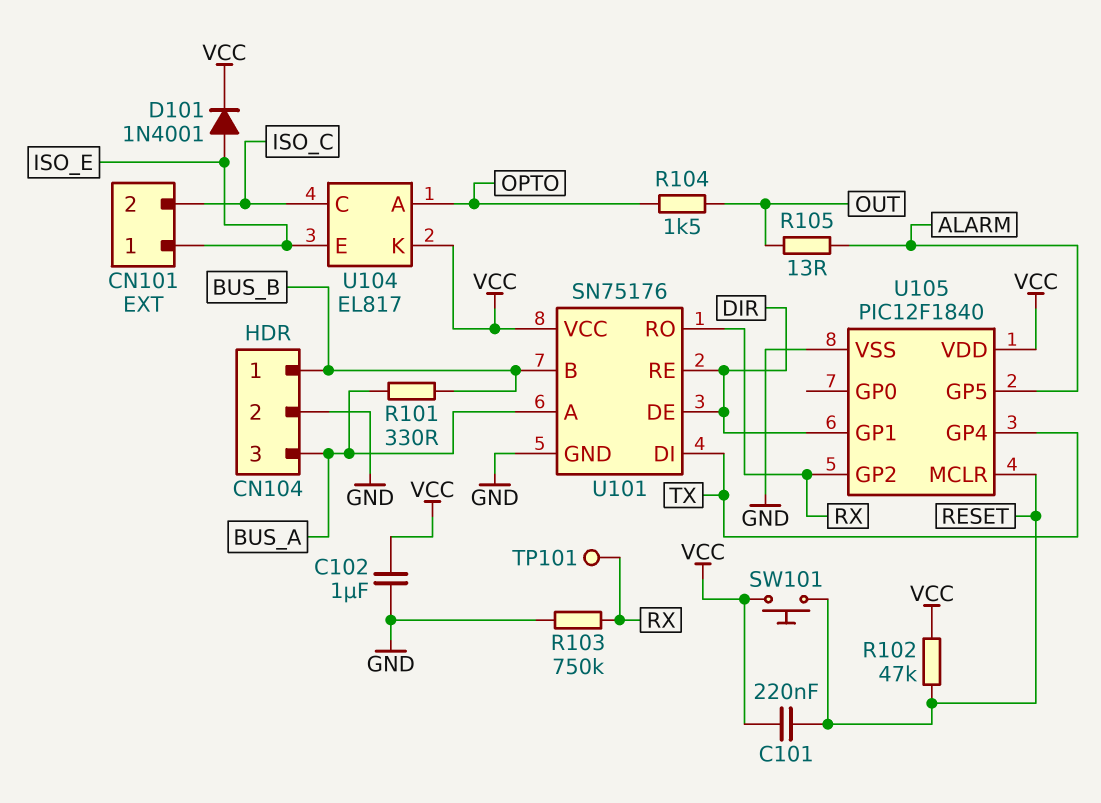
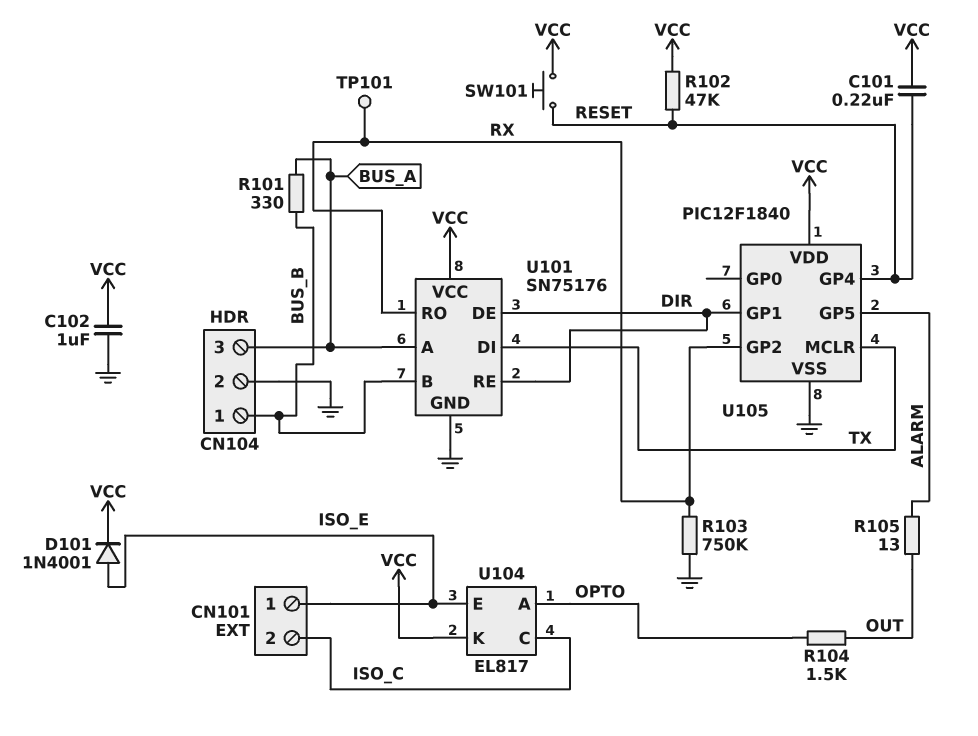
U105 pin GP4: TX -> RESET
U105 pin MCLR: RESET -> TX

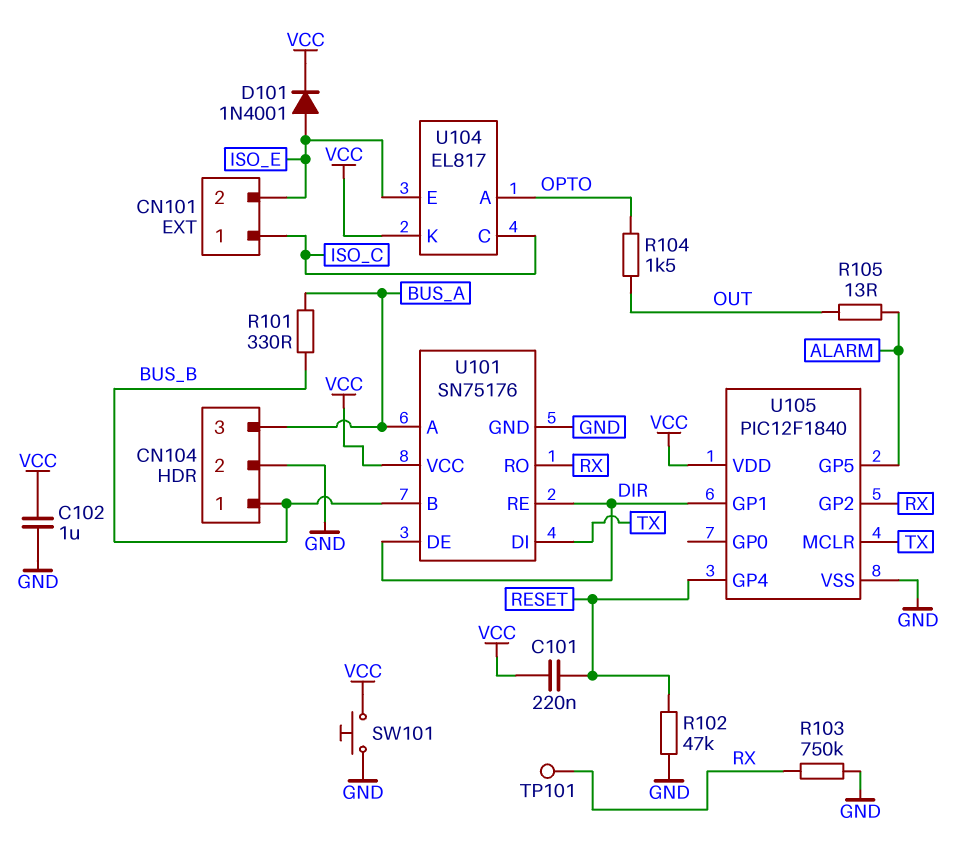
CN101 pin 1: ISO_E -> ISO_C
CN101 pin 2: ISO_C -> ISO_E
R102: 47k (RESET, VCC) -> 47k (GND, RESET)
SW101: button (RESET, VCC) -> button (GND, VCC)

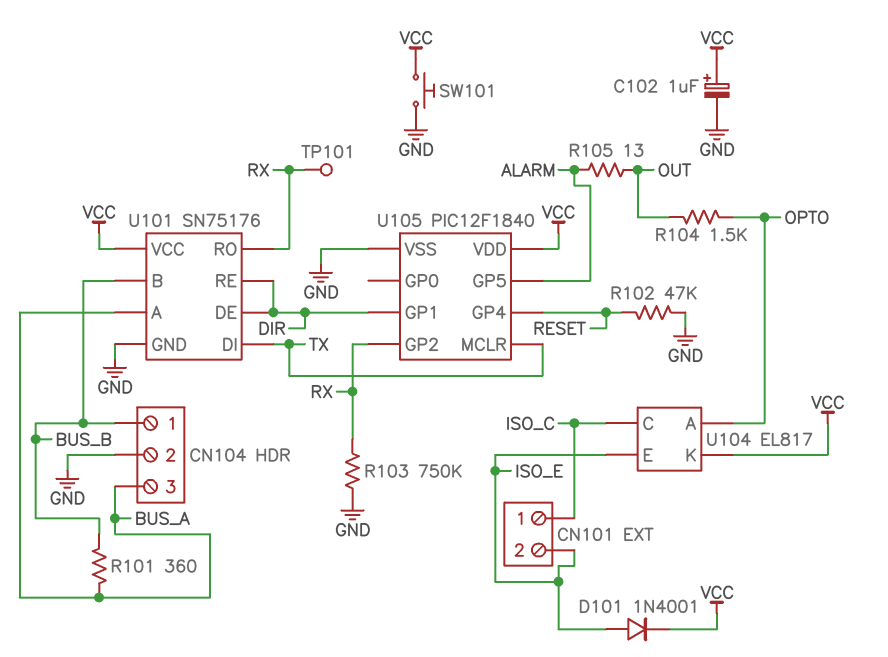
C101: 220nF (RESET, VCC) -> none
C102: 1uF (GND, VCC) -> 1uF (plus VCC, minus GND)
R101: 330 (BUS_A, BUS_B) -> 360 (BUS_A, BUS_B)

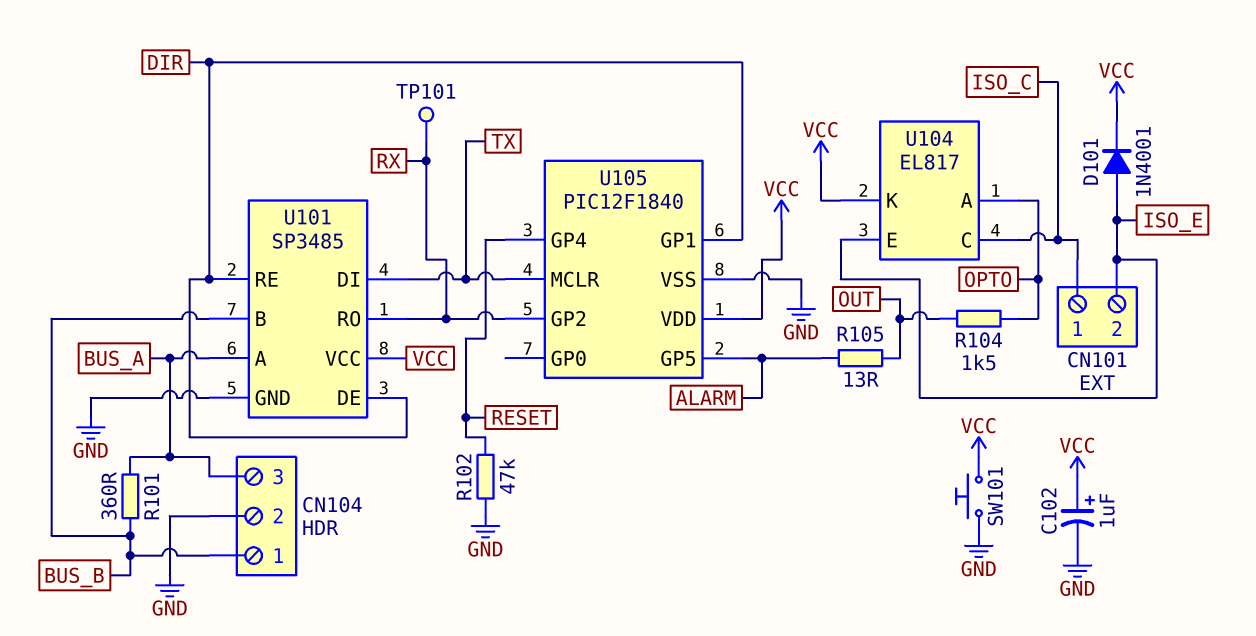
R103: 750k (GND, RX) -> none
U101: SN75176 -> SP3485

